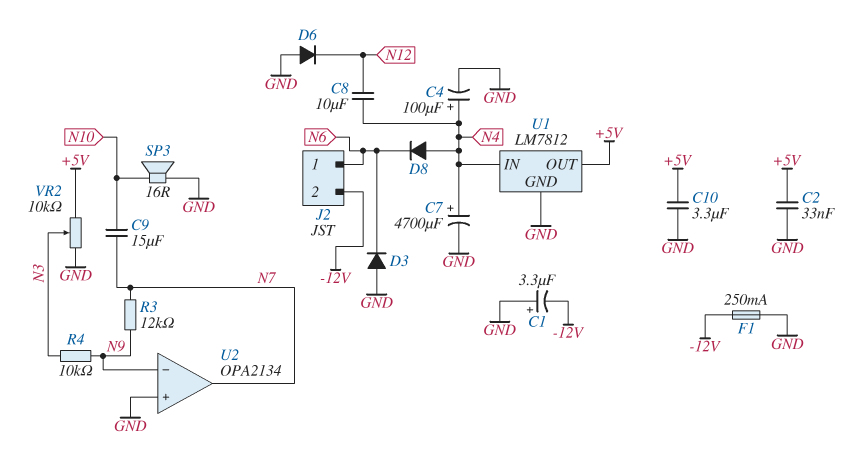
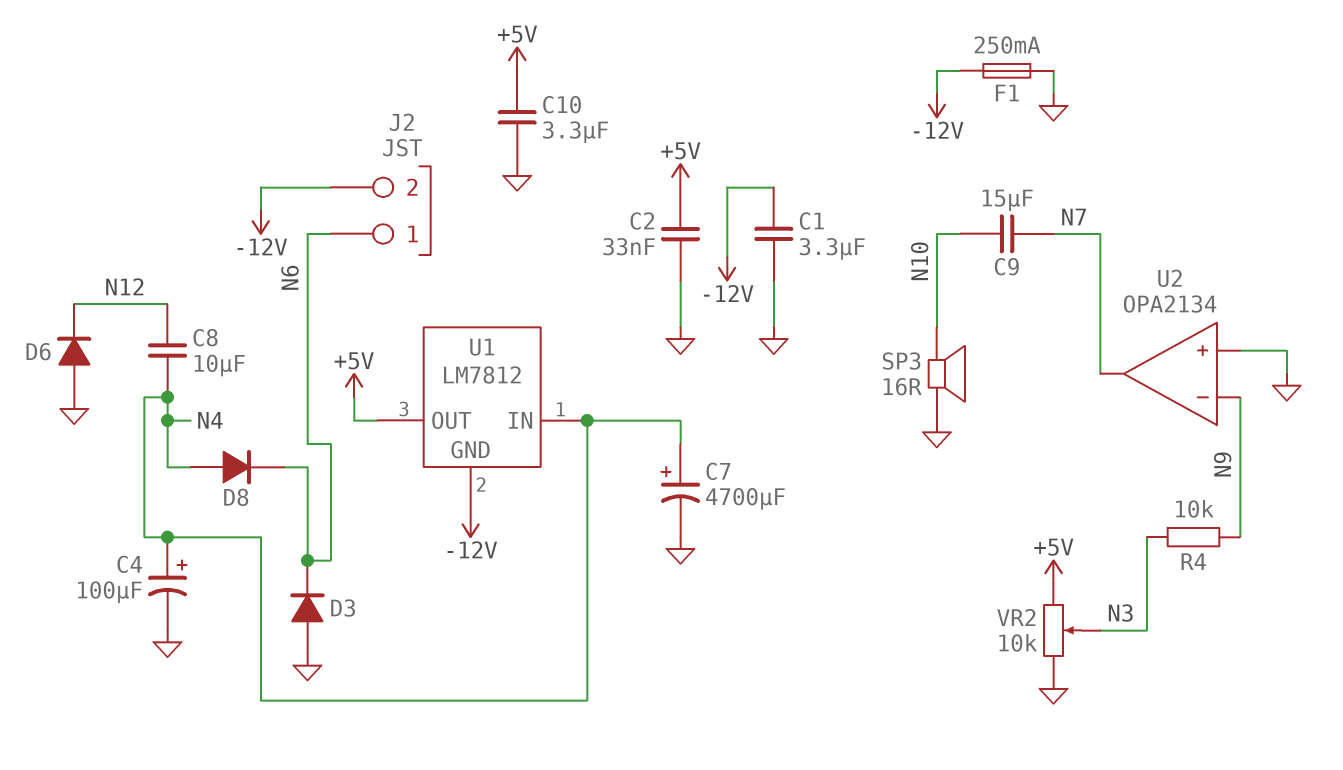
C1: 3.3uF (plus GND, minus -12V) -> 3.3uF (-12V, GND)
R3: 12k (N7, N9) -> none
U1 pin GND: GND -> -12V

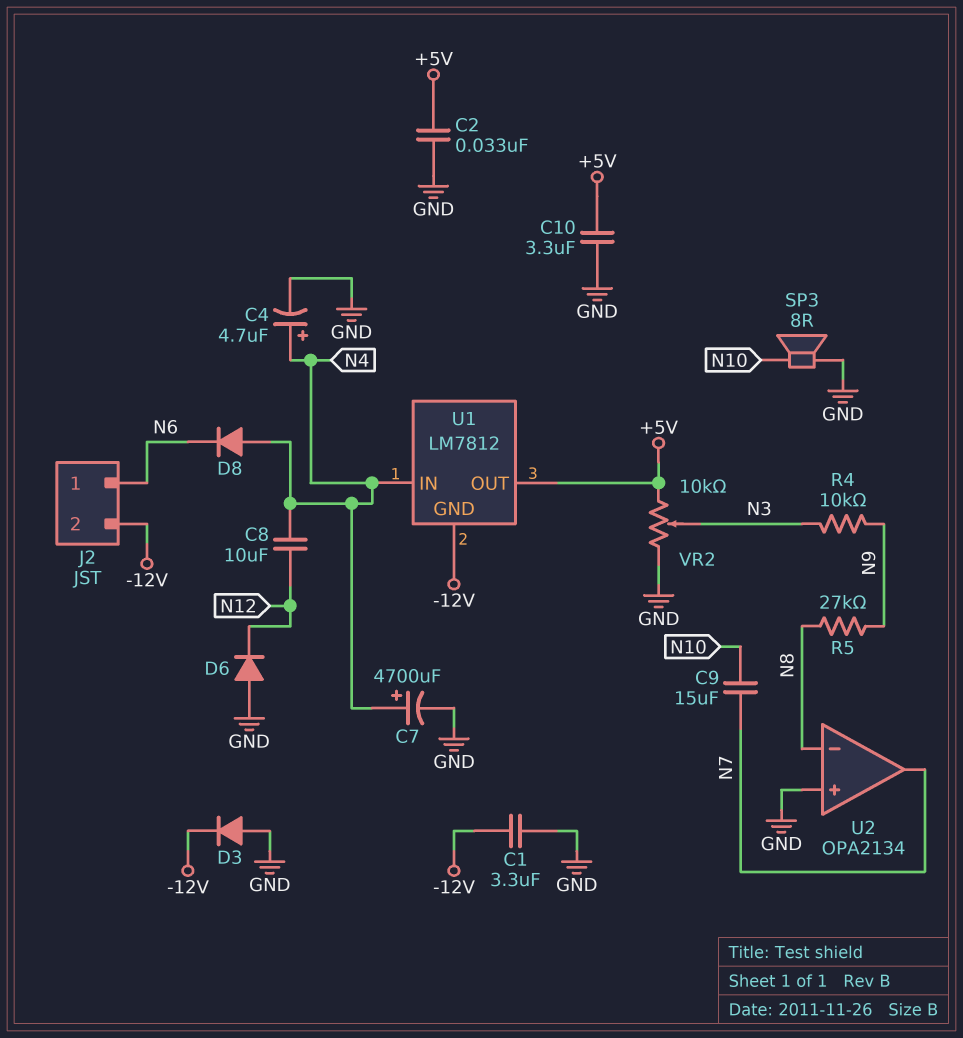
C4: 100uF (plus N4, minus GND) -> 4.7uF (plus N4, minus GND)
D3: diode (A GND, K N6) -> diode (A GND, K -12V)
F1: 250mA (-12V, GND) -> none
R5: none -> 27k (N8, N9)
SP3: speaker 16R (GND, N10) -> speaker 8R (GND, N10)
U2 pin in-: N9 -> N8

